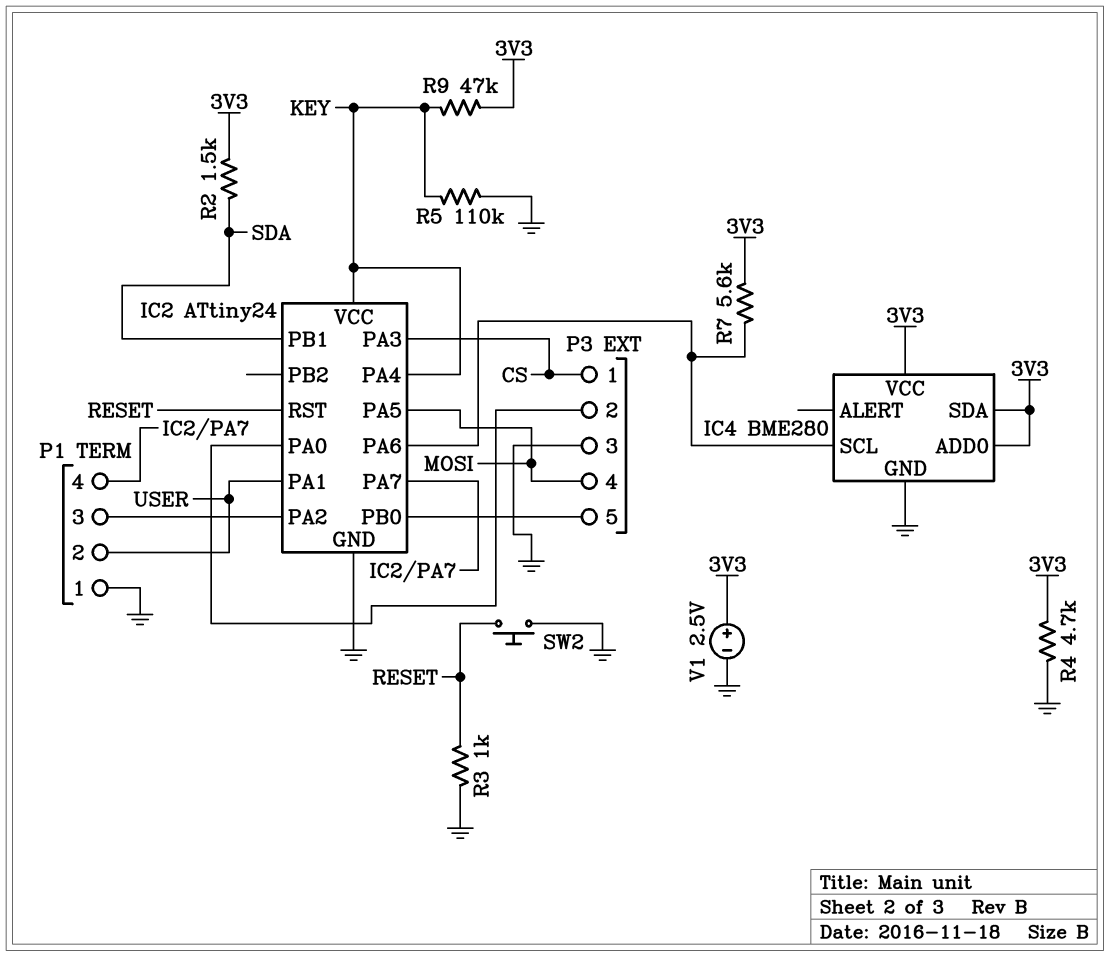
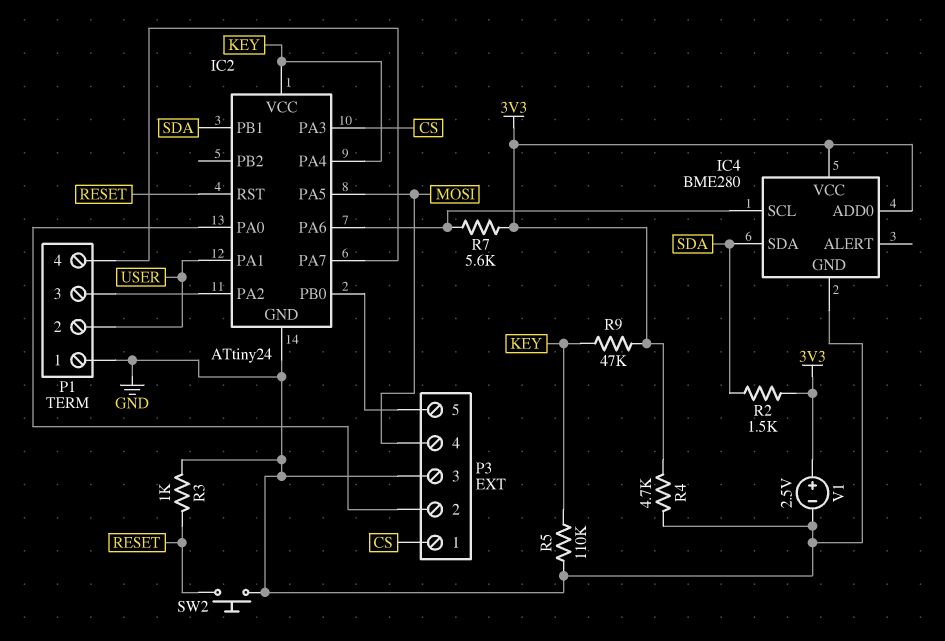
IC4 pin SDA: 3V3 -> SDA

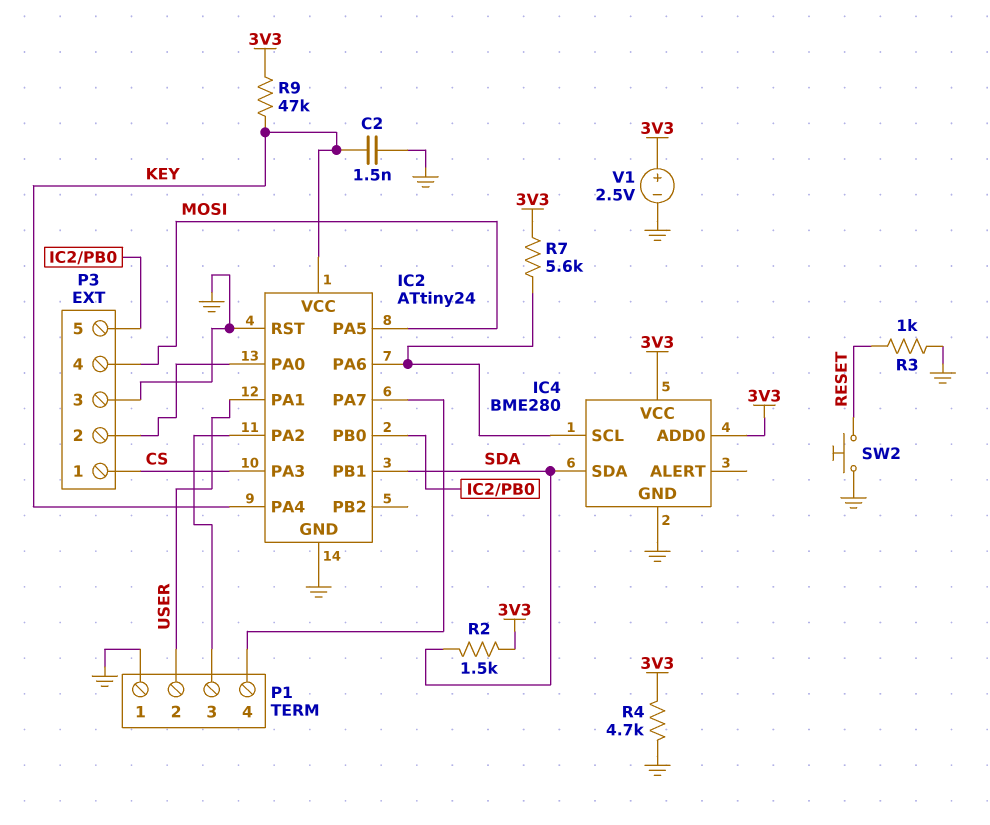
C2: none -> 1.5nF (GND, KEY)
IC2 pin RST: RESET -> GND
R5: 110k (GND, KEY) -> none

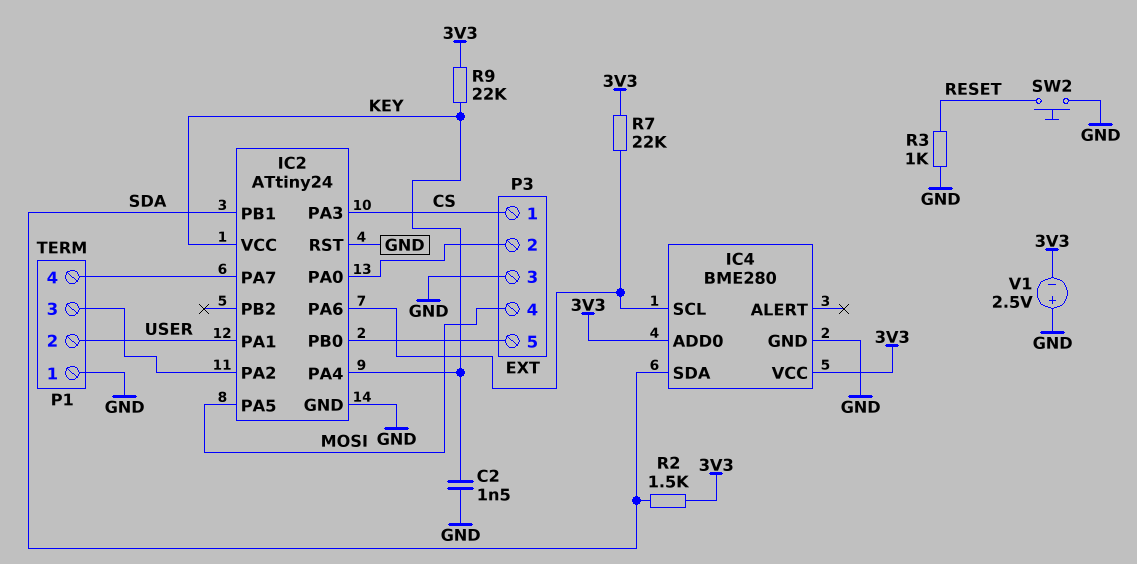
R4: 4.7k (3V3, GND) -> none
R7: 5.6k (3V3, IC2/PA6) -> 22k (3V3, IC2/PA6)
R9: 47k (3V3, KEY) -> 22k (3V3, KEY)
V1: 2.5V (plus 3V3, minus GND) -> 2.5V (plus GND, minus 3V3)

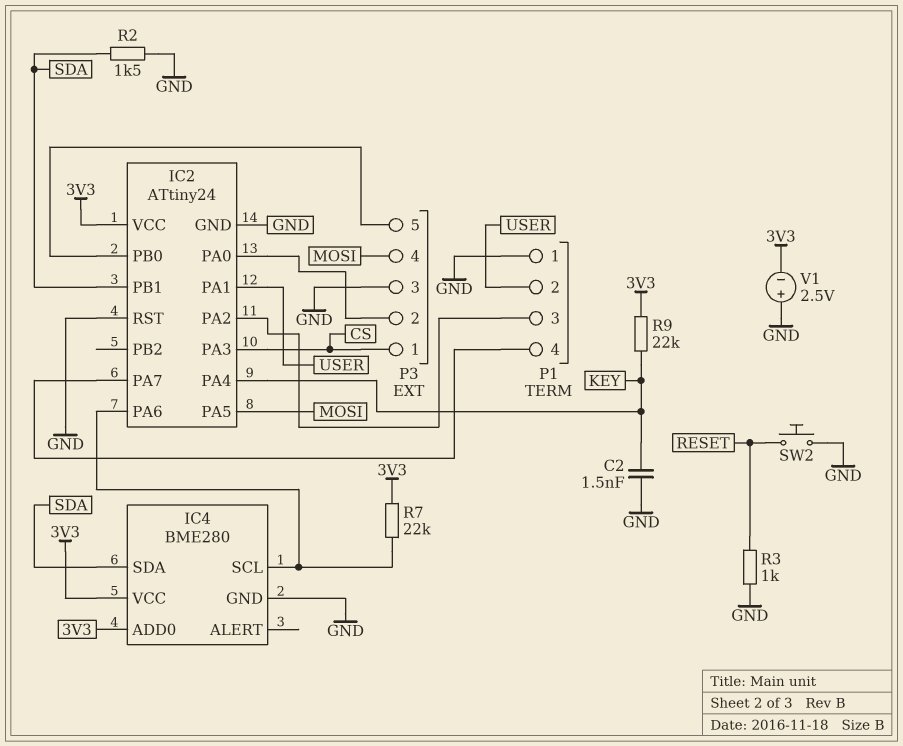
IC2 pin VCC: KEY -> 3V3
R2: 1.5k (3V3, SDA) -> 1.5k (GND, SDA)

